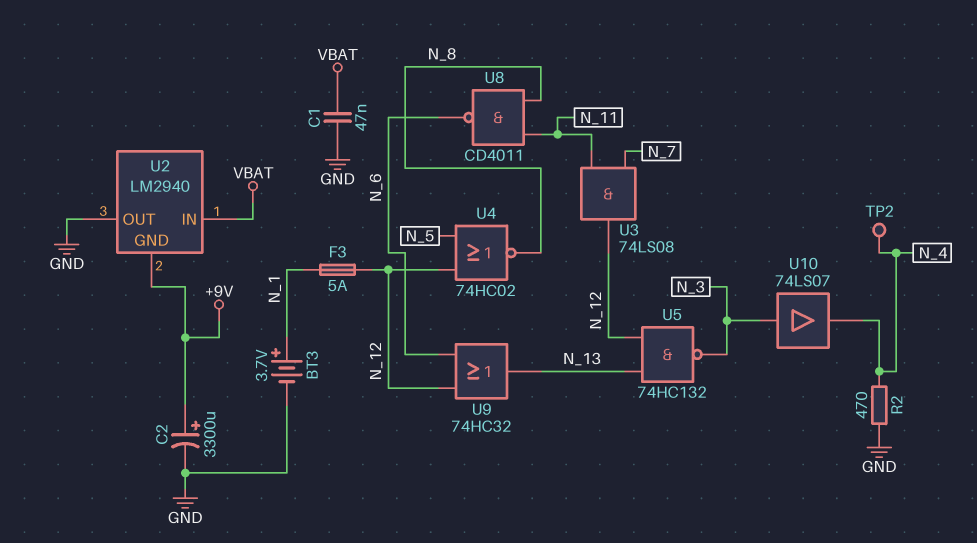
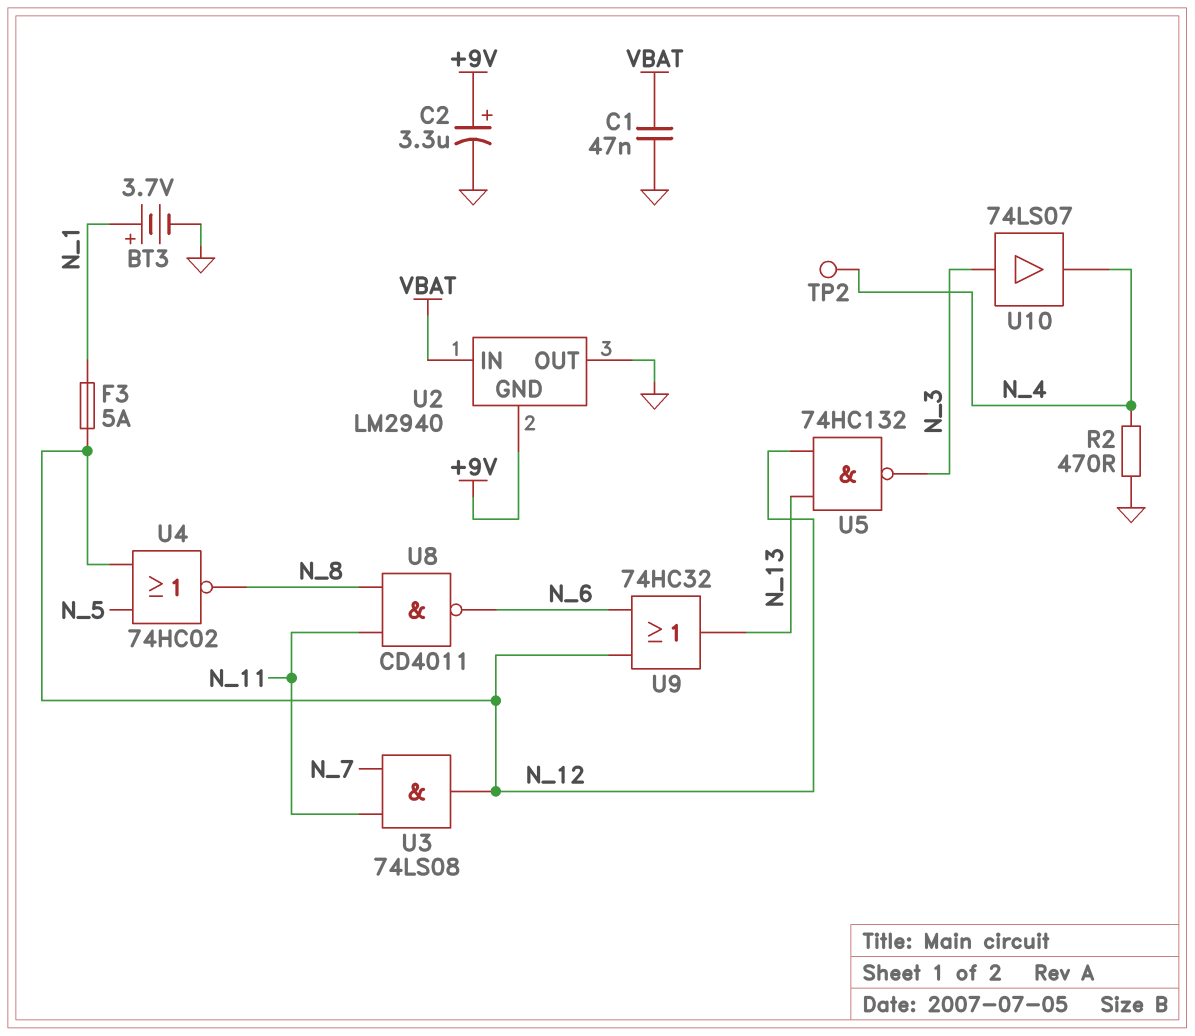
C2: 3300uF (plus +9V, minus GND) -> 3.3uF (plus +9V, minus GND)

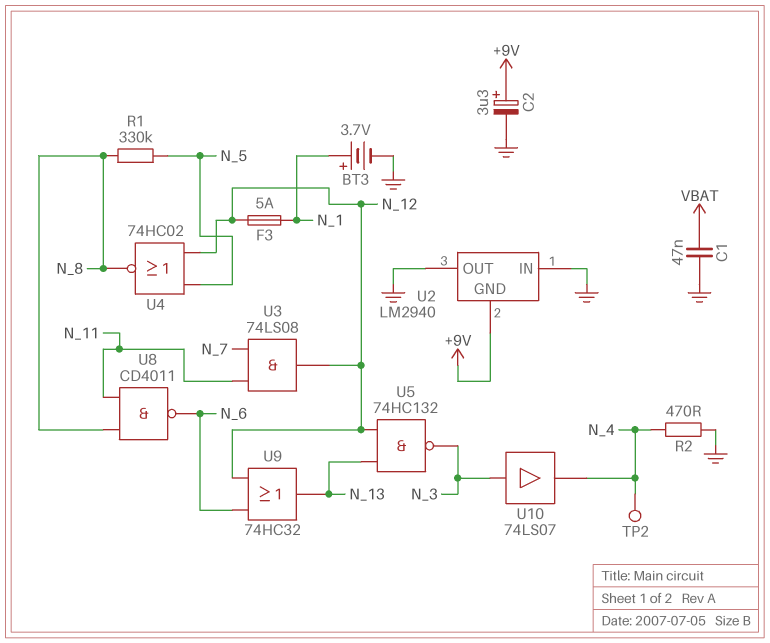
R1: none -> 330k (N_5, N_8)
U2 pin IN: VBAT -> GND

